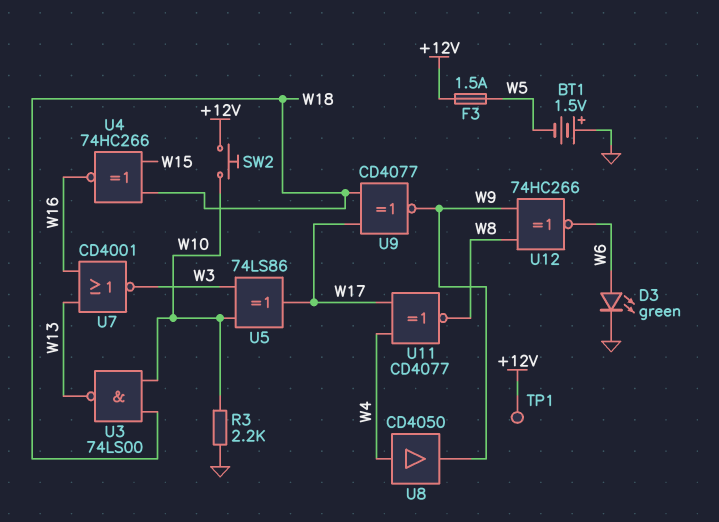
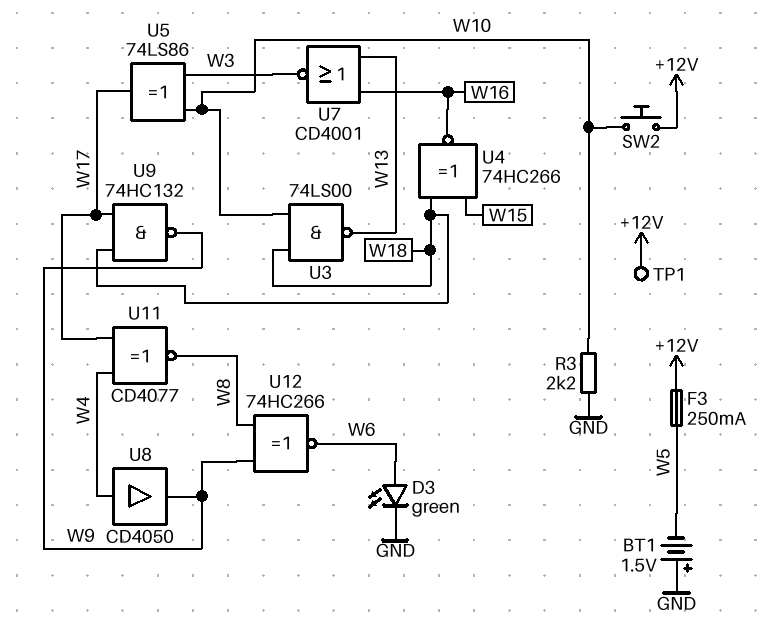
F3: 1.5A (+12V, W5) -> 250mA (+12V, W5)
U9: XNOR CD4077 (in W17, in W18, out W9) -> NAND 74HC132 (in W17, in W18, out W9)

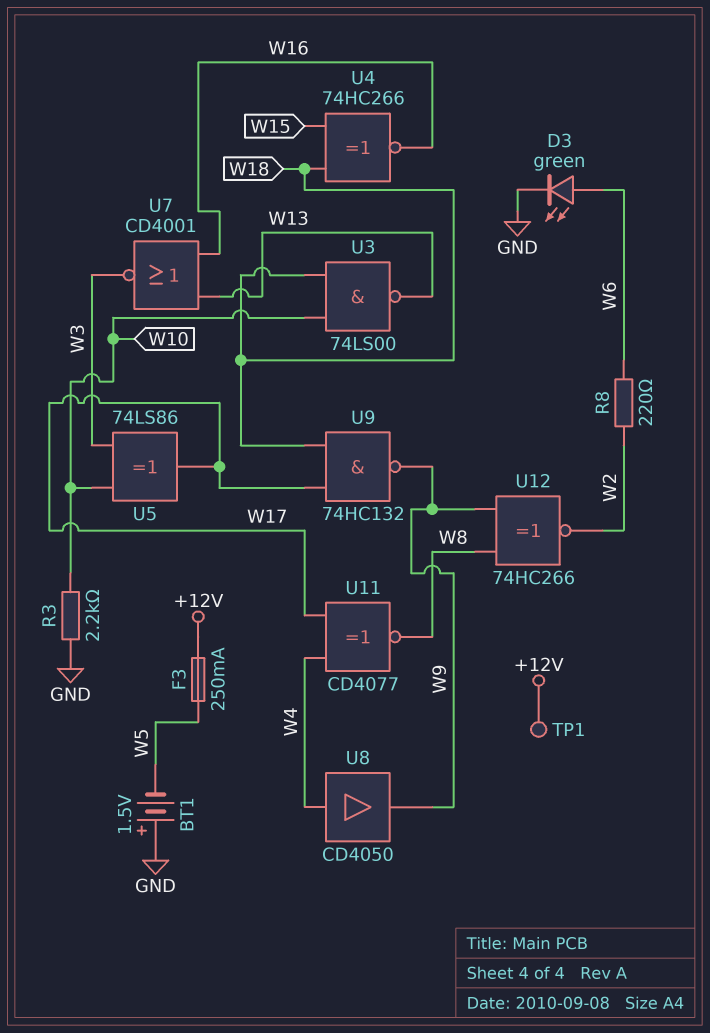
R8: none -> 220 (W2, W6)
SW2: button (+12V, W10) -> none
U12: XNOR 74HC266 (in W8, in W9, out W6) -> XNOR 74HC266 (in W8, in W9, out W2)

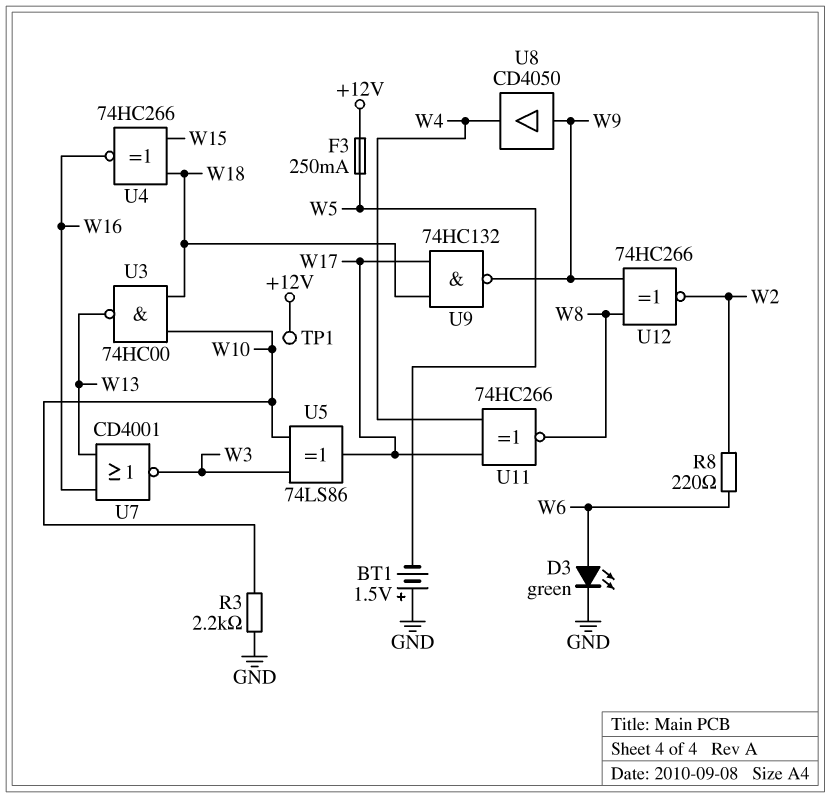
U3: NAND 74LS00 (in W10, in W18, out W13) -> NAND 74HC00 (in W10, in W18, out W13)
U8: buffer CD4050 (in W4, out W9) -> buffer CD4050 (in W9, out W4)
U11: XNOR CD4077 (in W4, in W17, out W8) -> XNOR 74HC266 (in W4, in W17, out W8)

